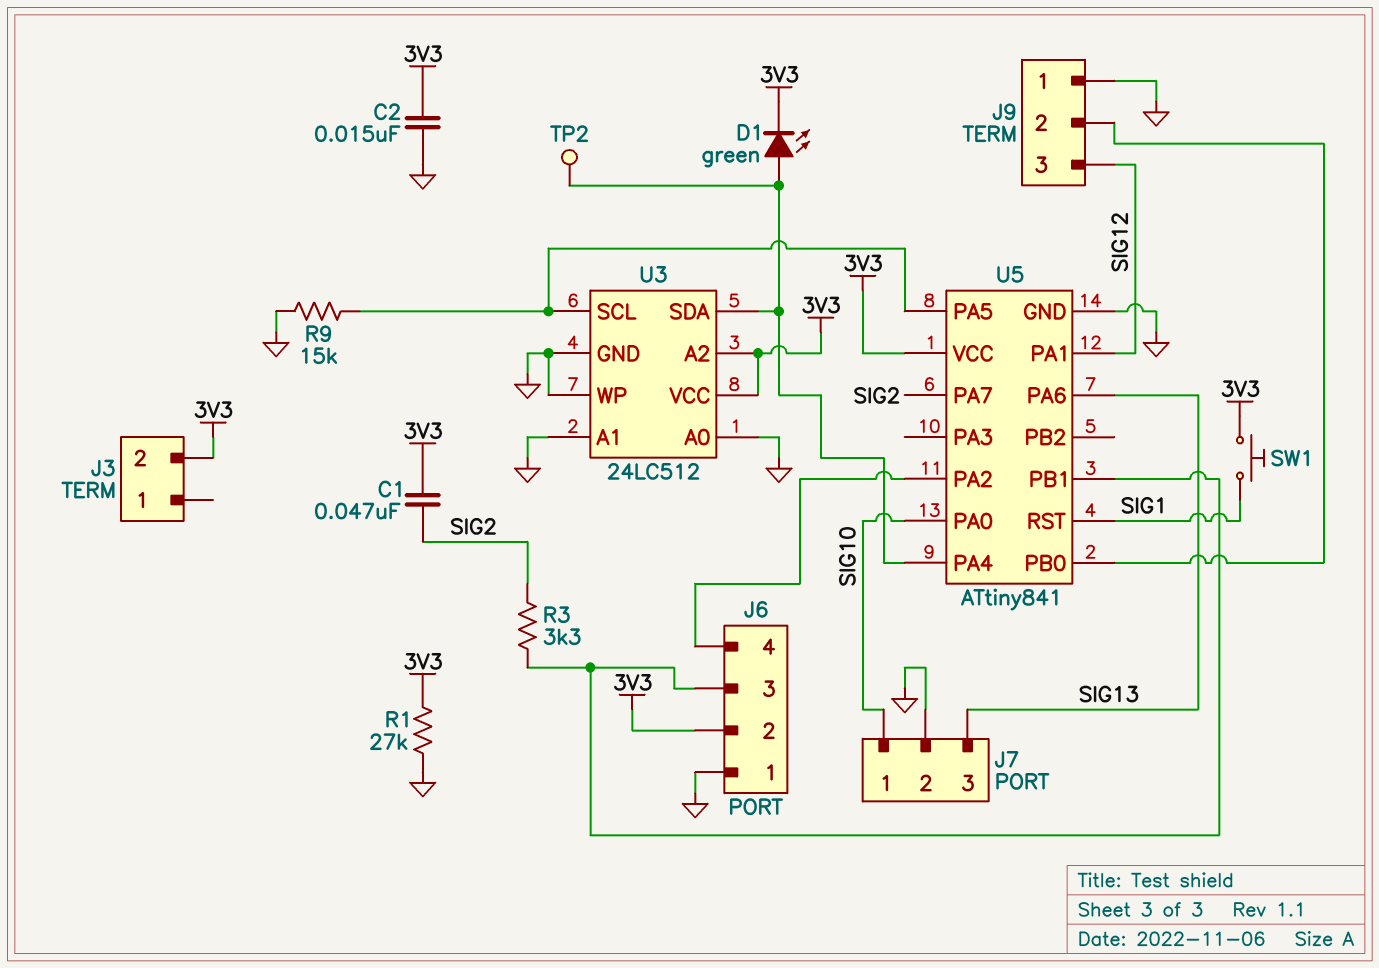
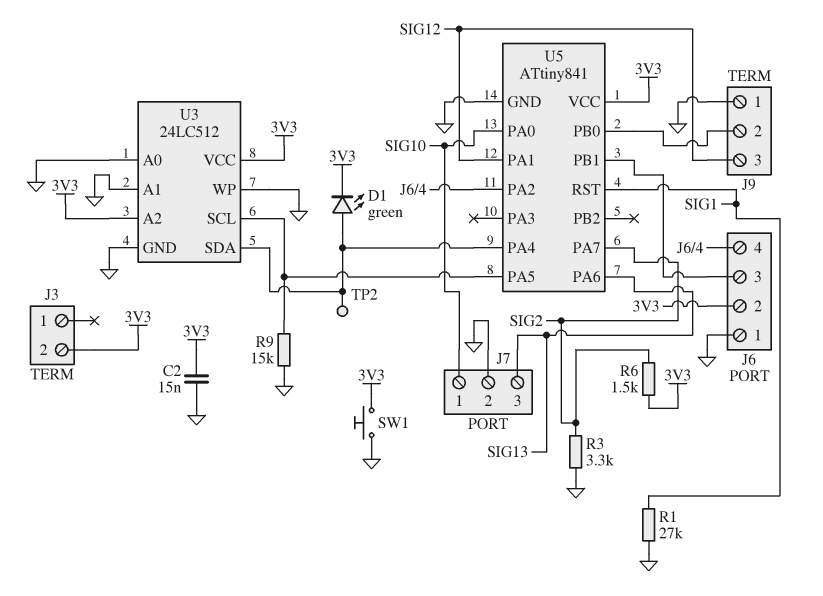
C1: 47nF (3V3, SIG2) -> none
R1: 27k (3V3, GND) -> 27k (GND, SIG1)
R3: 3.3k (J6/3, SIG2) -> 3.3k (GND, SIG2)
R6: none -> 1.5k (3V3, SIG2)
SW1: button (3V3, SIG1) -> button (3V3, GND)

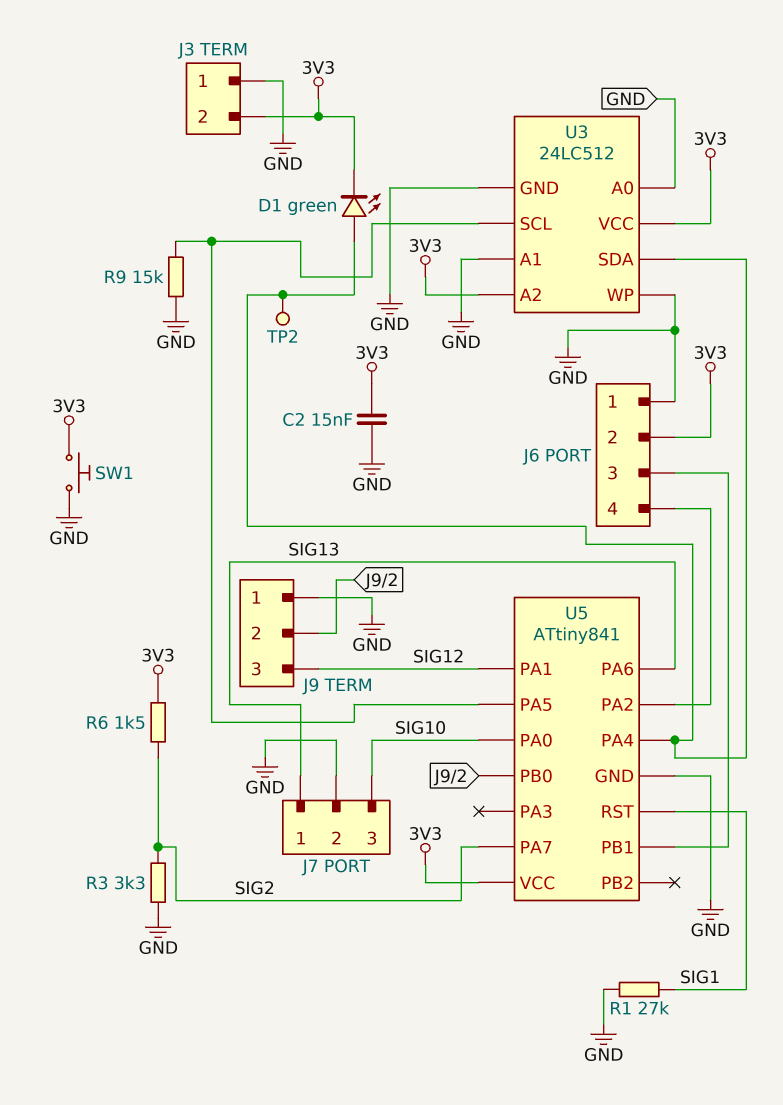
J3 pin 1: none -> GND
J7 pin 1: SIG10 -> SIG13
J7 pin 3: SIG13 -> SIG10

